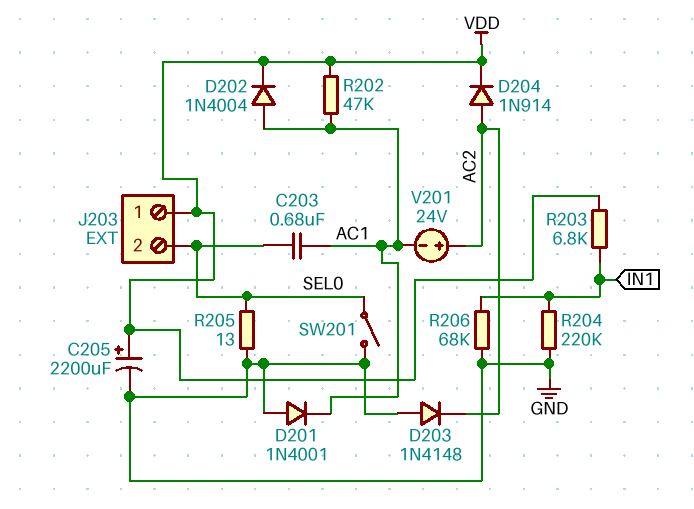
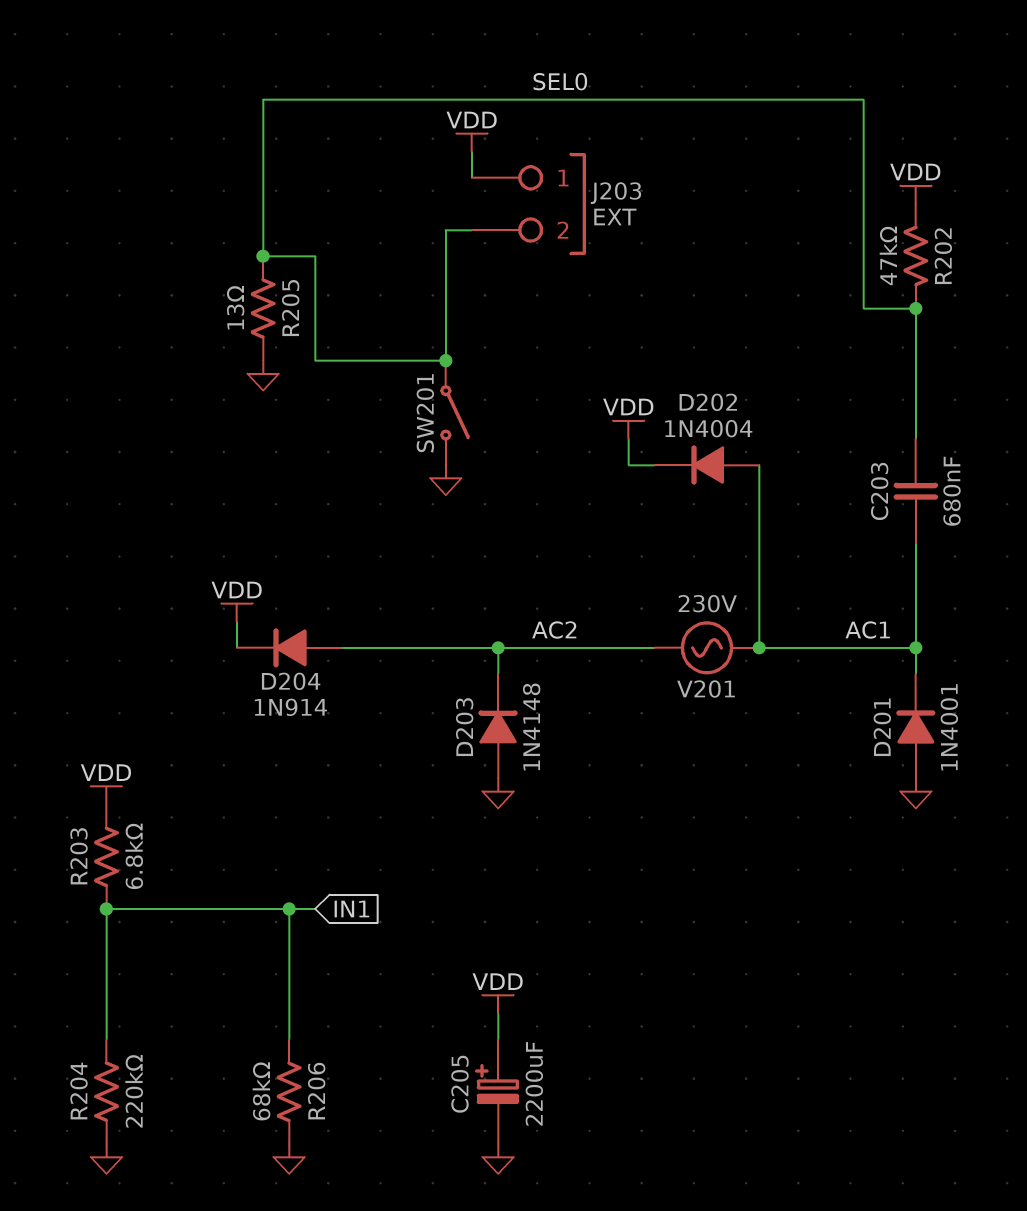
R202: 47k (AC1, VDD) -> 47k (SEL0, VDD)
V201: 24V (plus AC2, minus AC1) -> AC 230V (AC1, AC2)

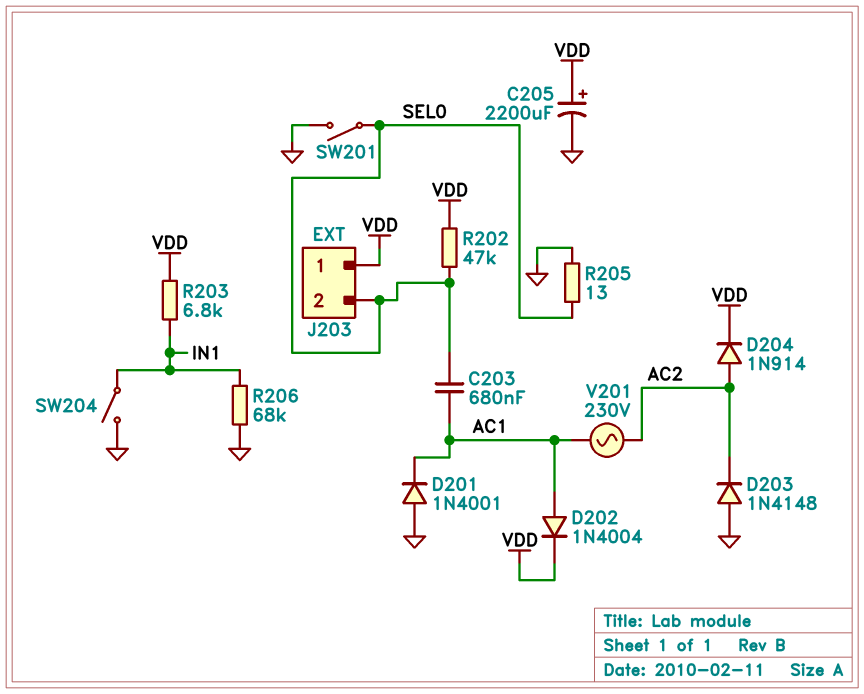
R204: 220k (GND, IN1) -> none
SW204: none -> switch (GND, IN1)

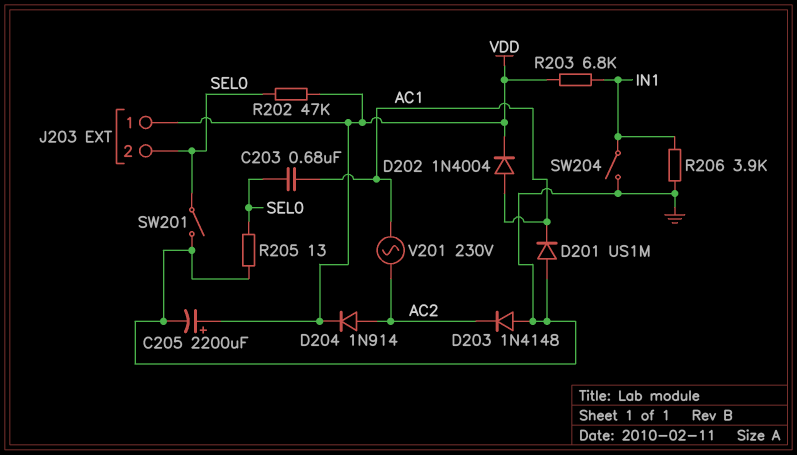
D201: diode 1N4001 (A GND, K AC1) -> diode US1M (A GND, K AC1)
R206: 68k (GND, IN1) -> 3.9k (GND, IN1)

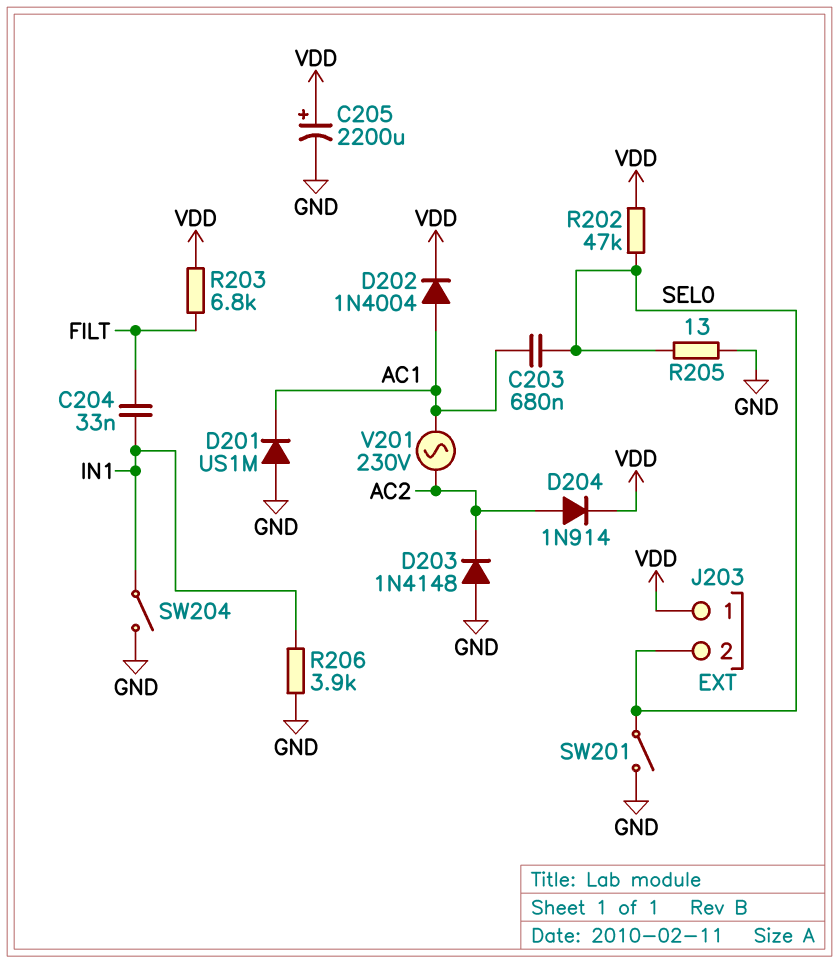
C204: none -> 33nF (FILT, IN1)
R203: 6.8k (IN1, VDD) -> 6.8k (FILT, VDD)

